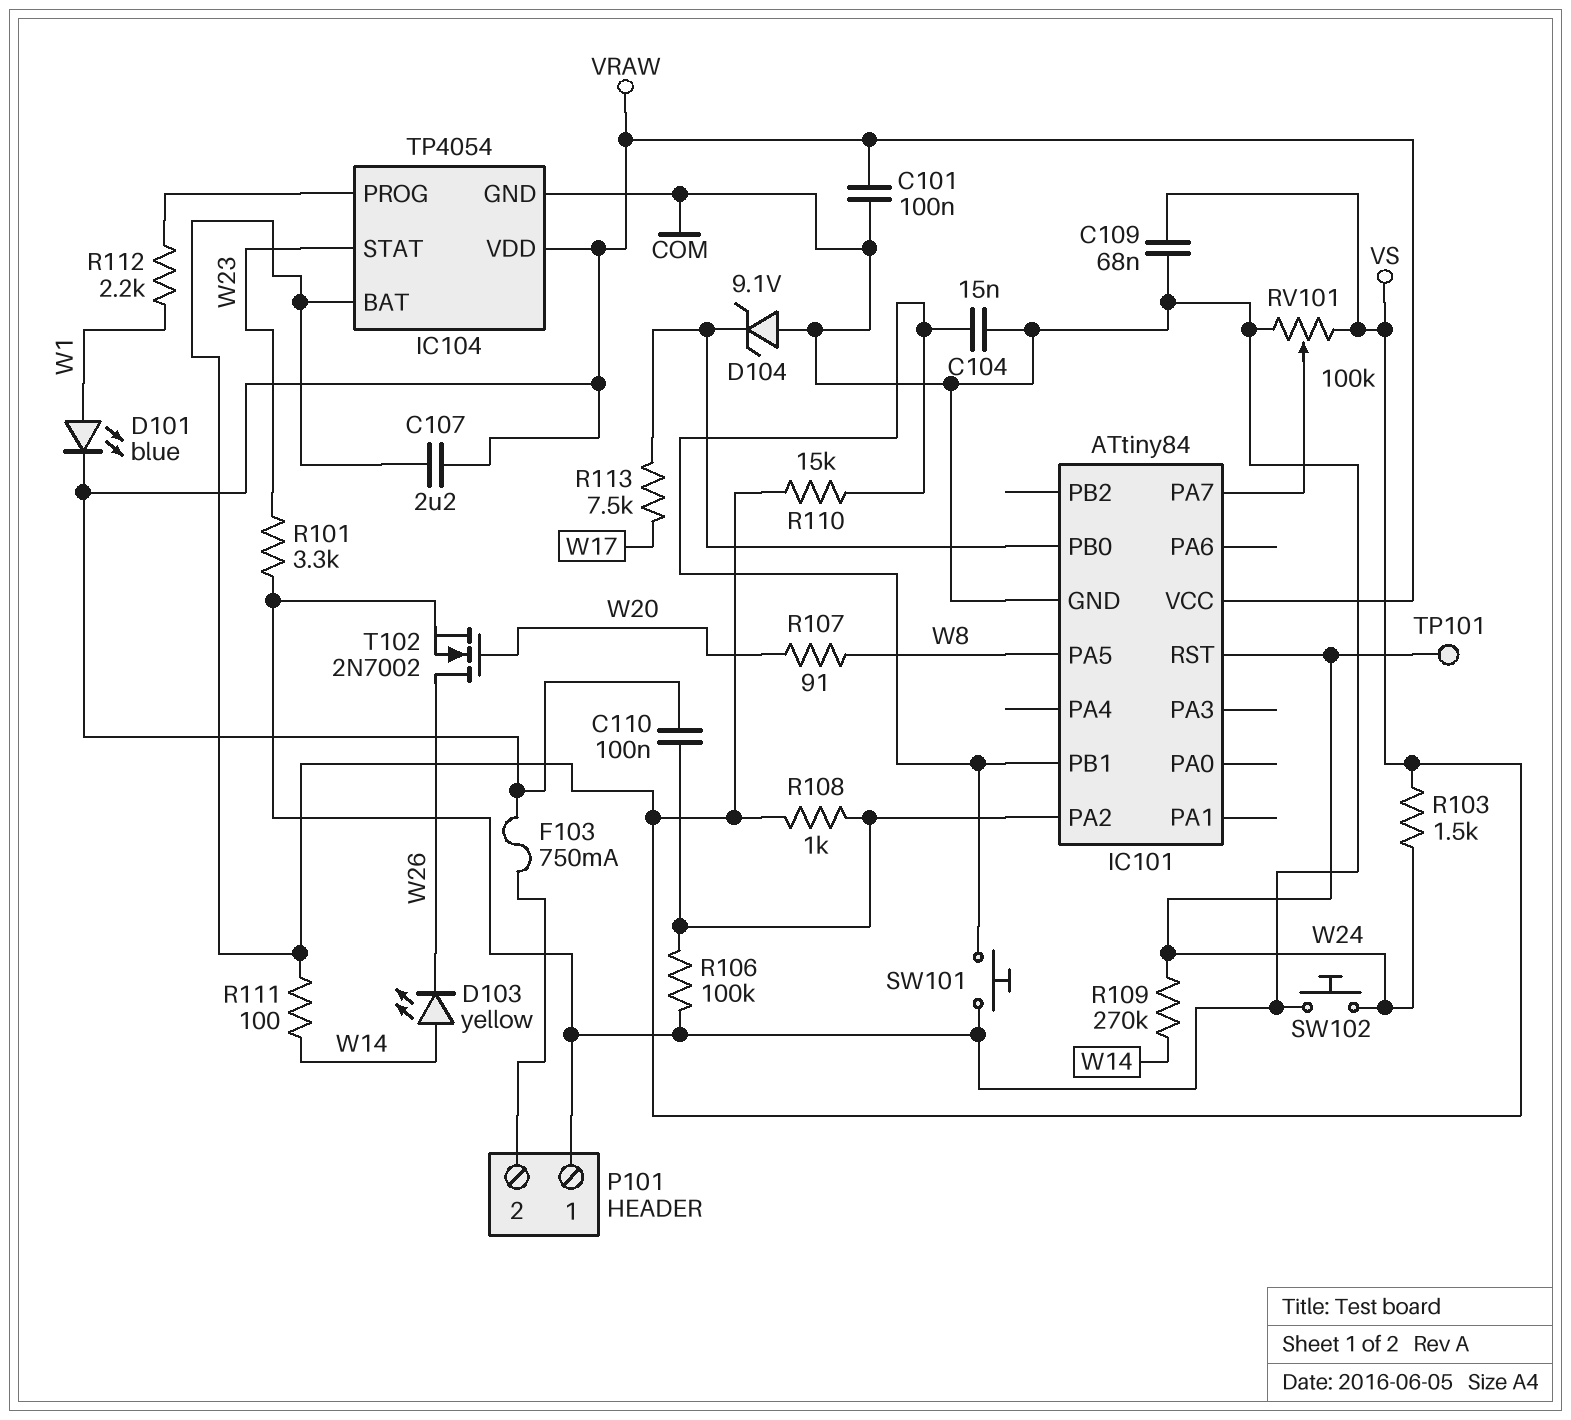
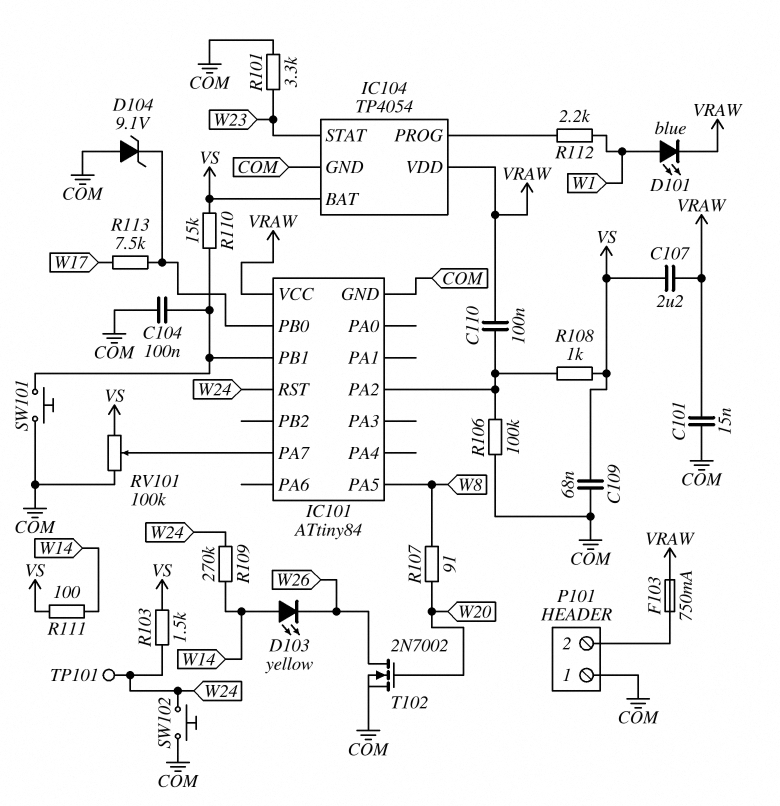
C101: 100nF (COM, VRAW) -> 15nF (COM, VRAW)
C104: 15nF (COM, IC101/PB1) -> 100nF (COM, IC101/PB1)

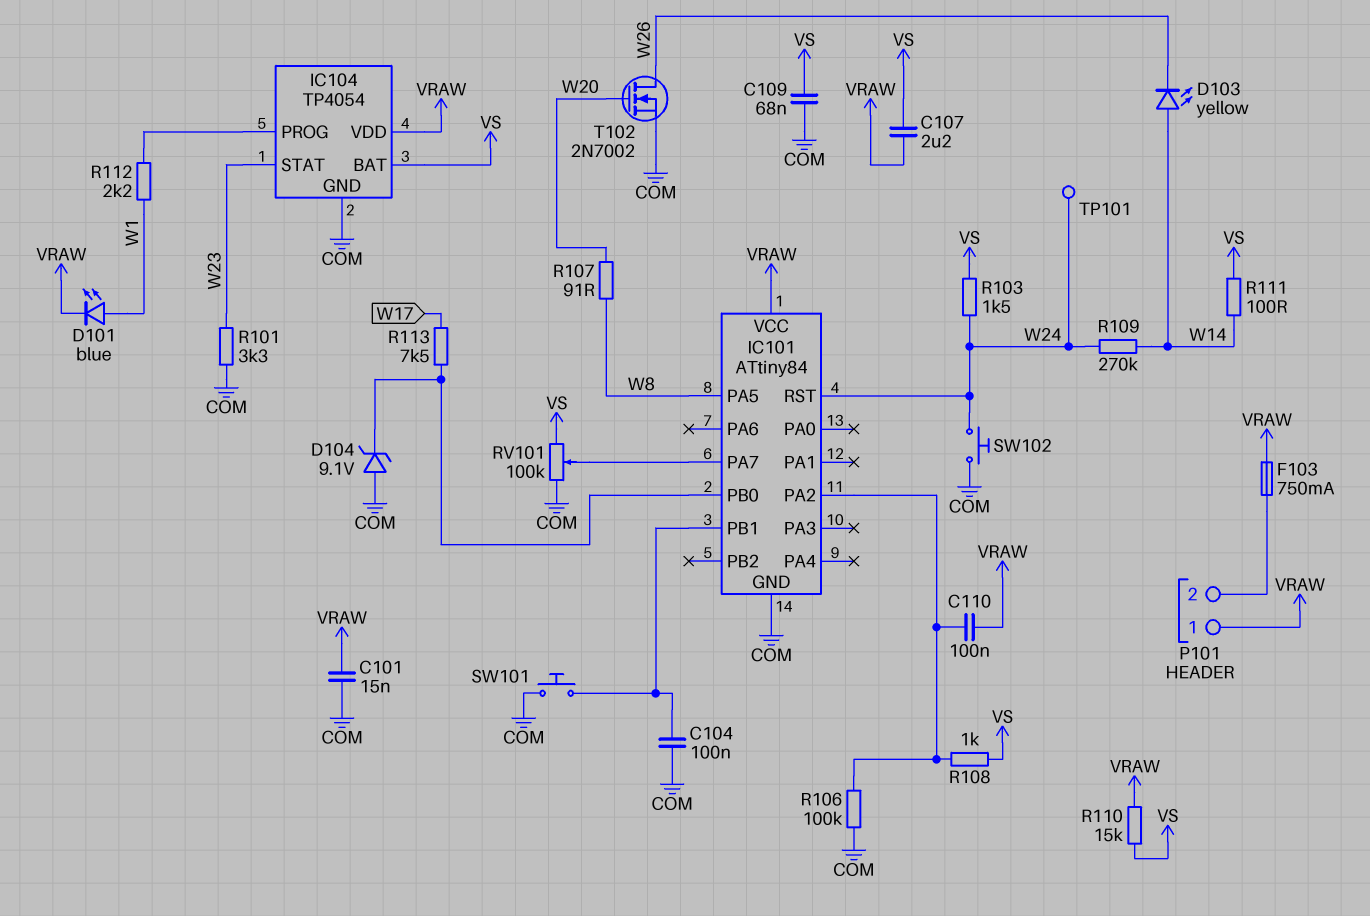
P101 pin 1: COM -> VRAW
R110: 15k (IC101/PB1, VS) -> 15k (VRAW, VS)

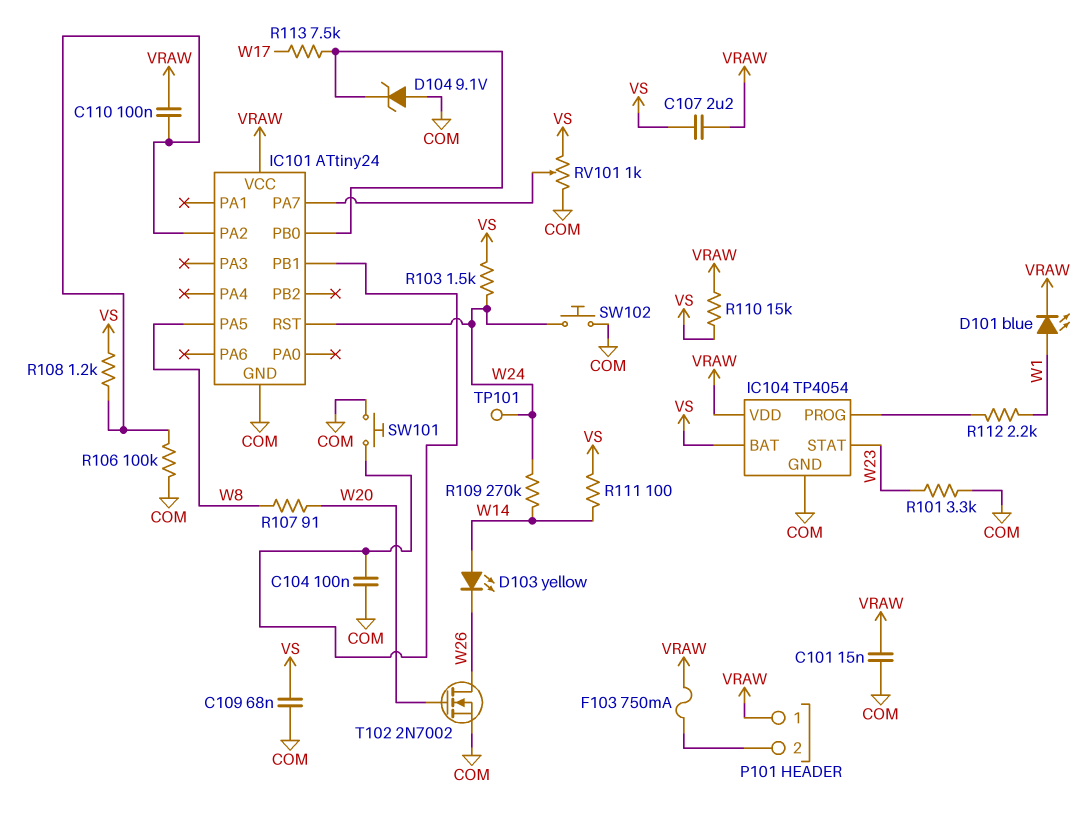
IC101: ATtiny84 -> ATtiny24
R108: 1k (IC101/PA2, VS) -> 1.2k (IC101/PA2, VS)
RV101: 100k (COM, VS, wiper IC101/PA7) -> 1k (COM, VS, wiper IC101/PA7)

